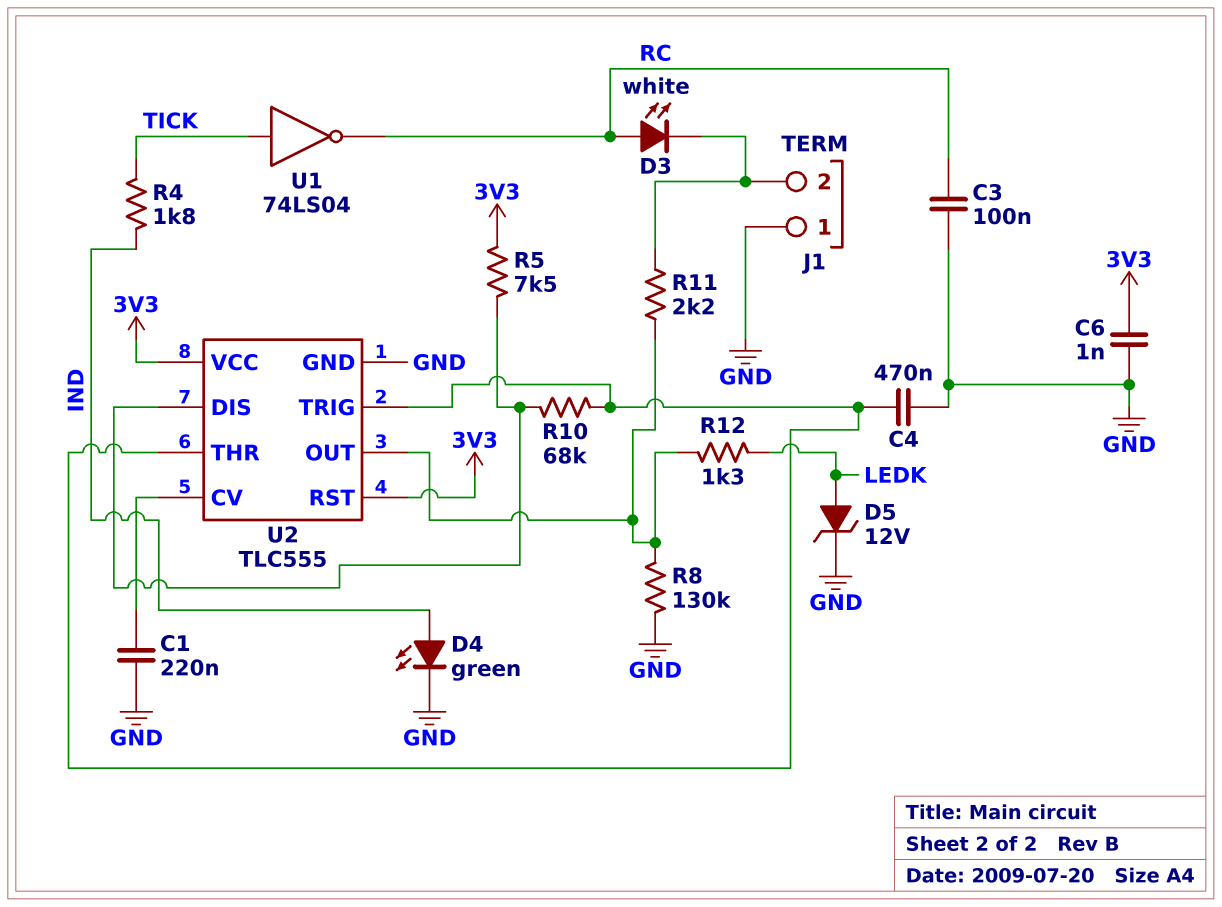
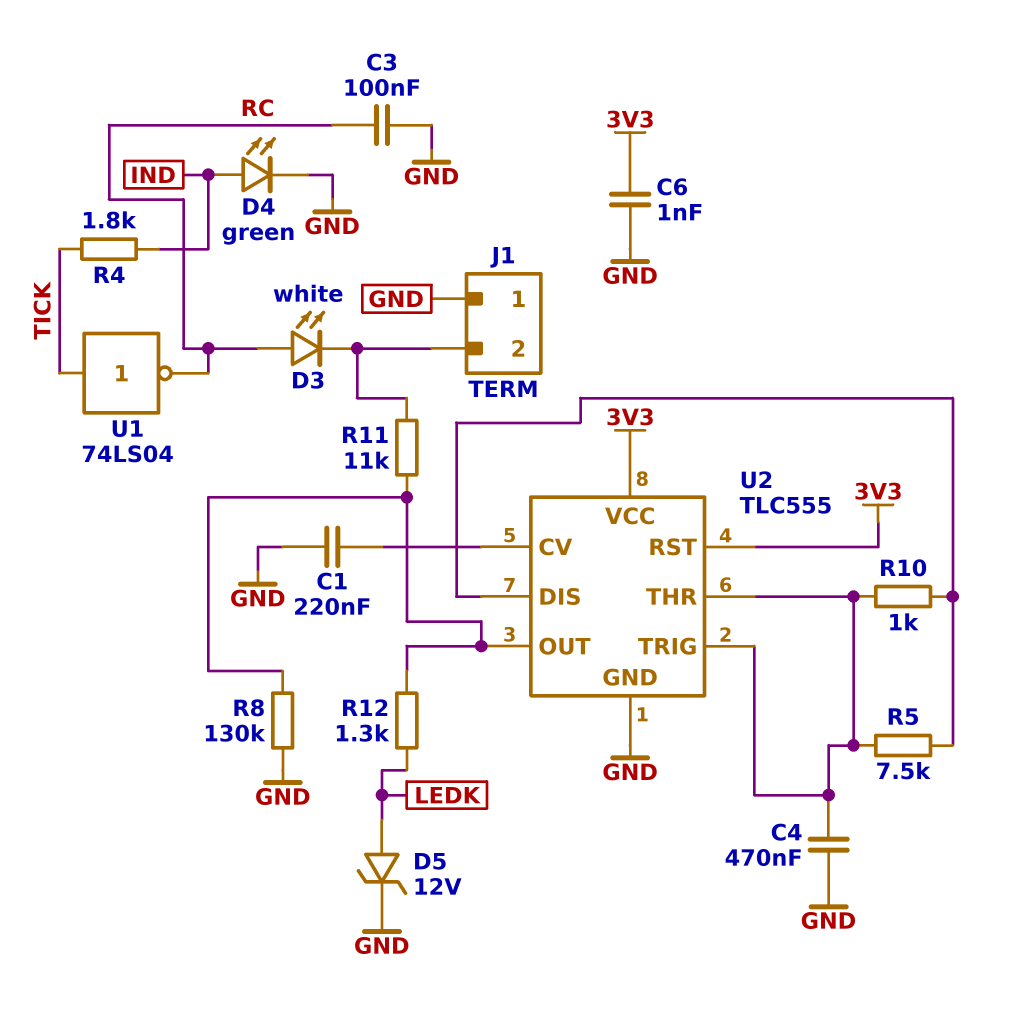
R5: 7.5k (3V3, U2/DIS) -> 7.5k (U2/DIS, U2/THR)
R10: 68k (U2/DIS, U2/THR) -> 1k (U2/DIS, U2/THR)
R11: 2.2k (J1/2, U2/OUT) -> 11k (J1/2, U2/OUT)

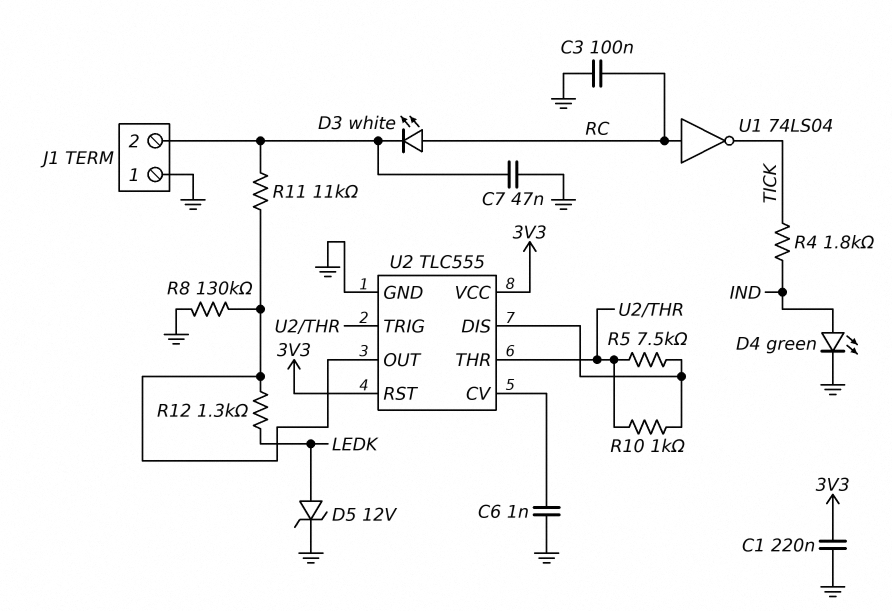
C1: 220nF (GND, U2/CV) -> 220nF (3V3, GND)
C4: 470nF (GND, U2/THR) -> none
C6: 1nF (3V3, GND) -> 1nF (GND, U2/CV)
C7: none -> 47nF (GND, J1/2)
U1: NOT 74LS04 (in TICK, out RC) -> NOT 74LS04 (in RC, out TICK)

